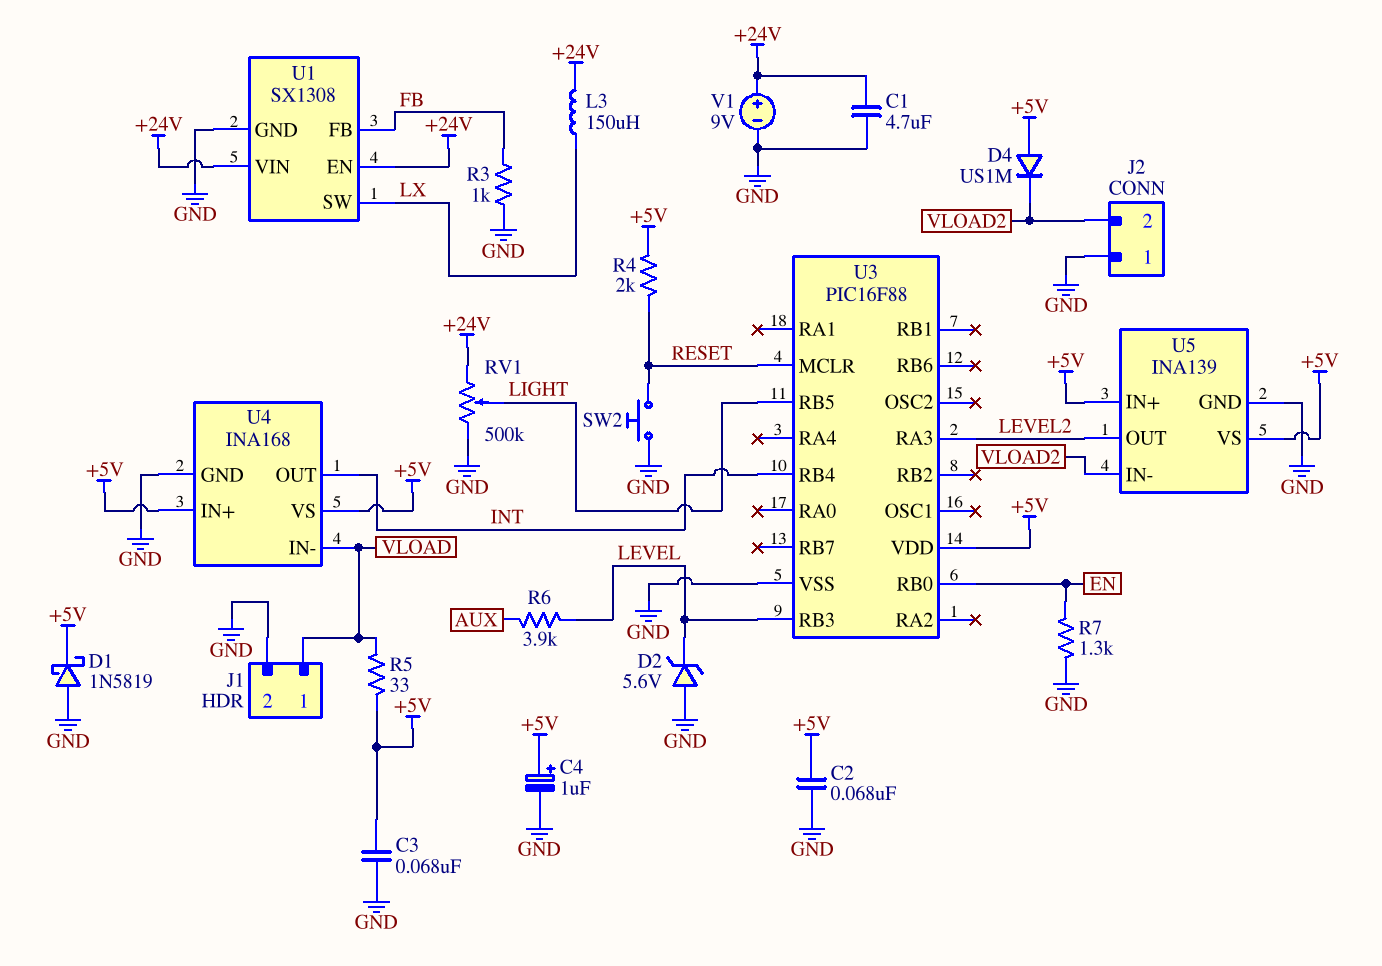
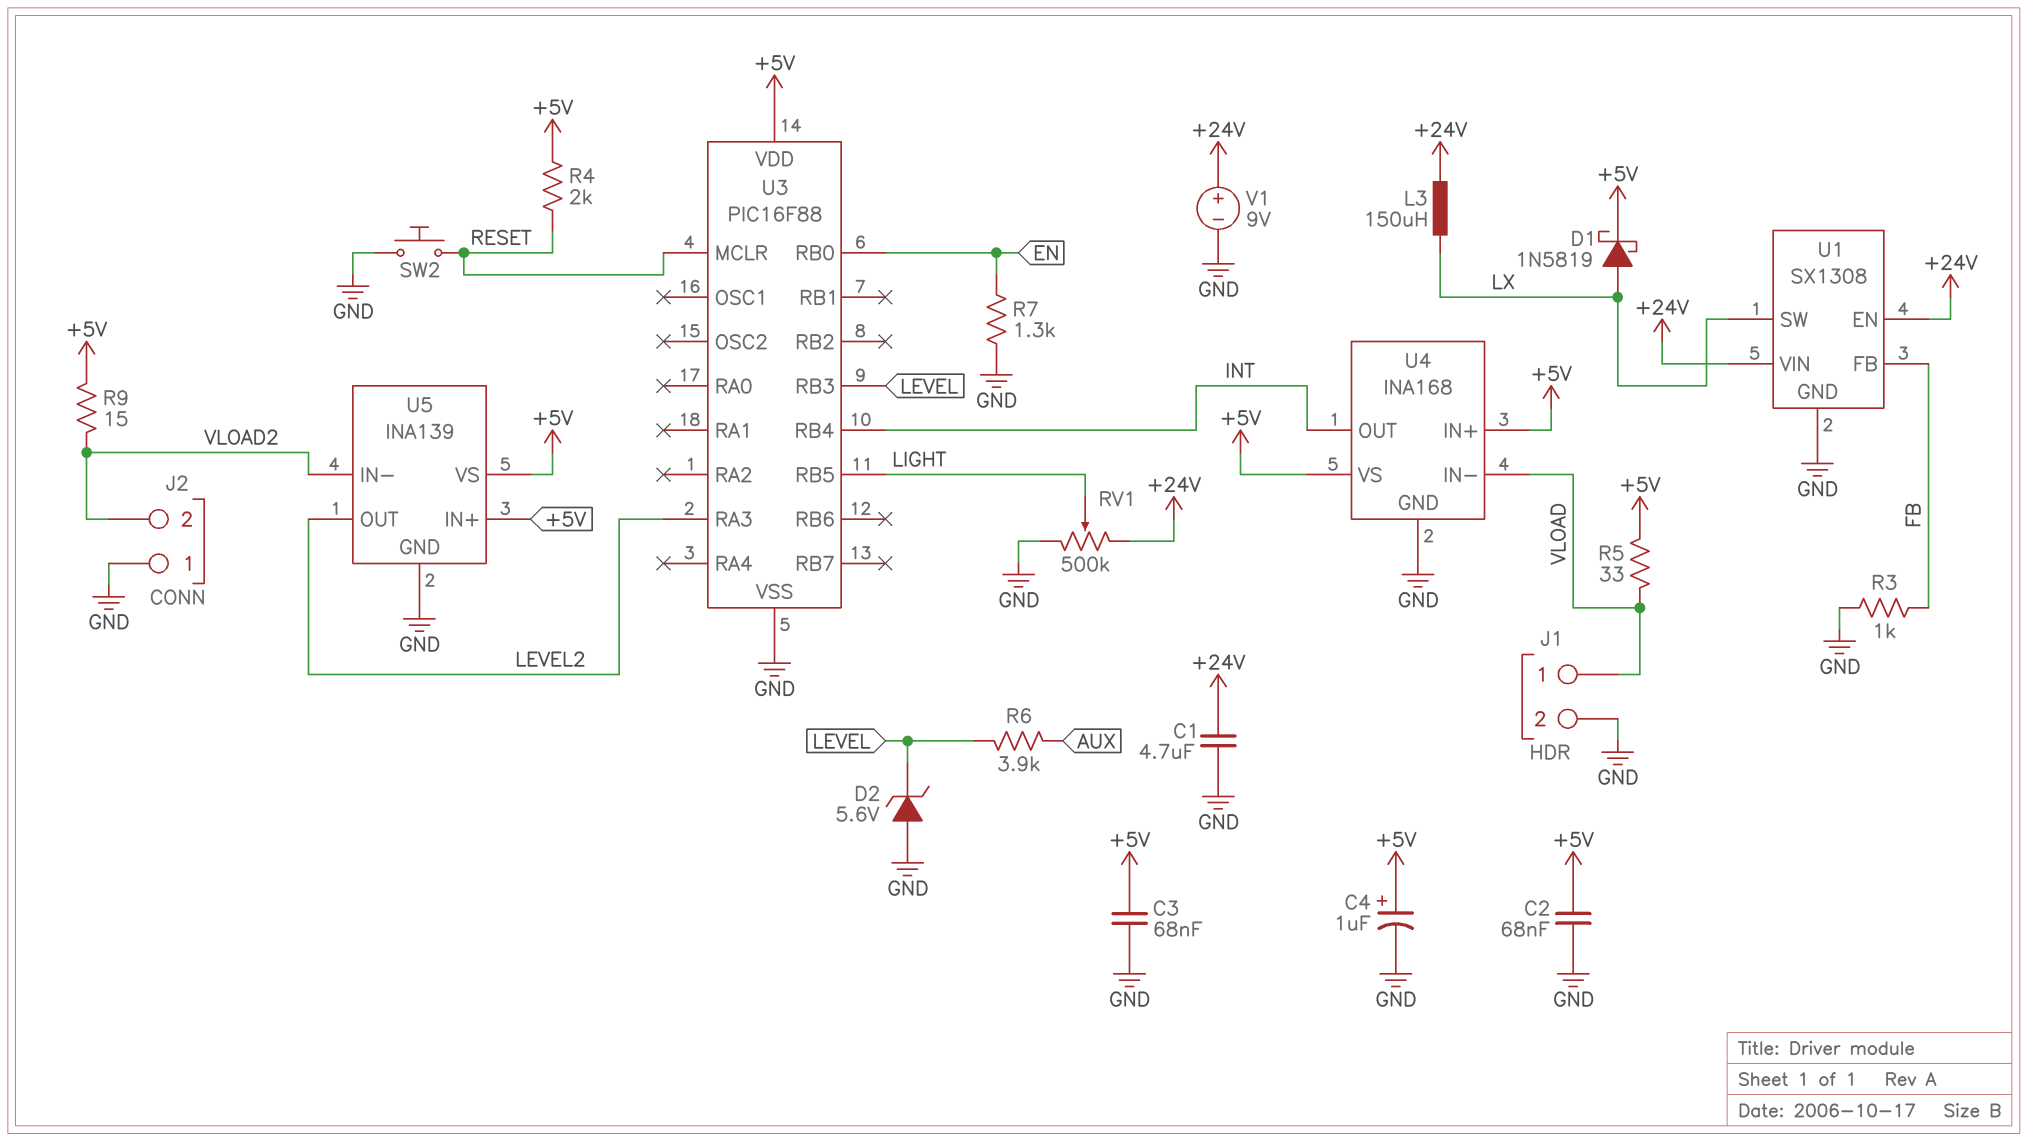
D1: schottky 1N5819 (A GND, K +5V) -> schottky 1N5819 (A LX, K +5V)
D4: diode US1M (A +5V, K VLOAD2) -> none
R9: none -> 15 (+5V, VLOAD2)

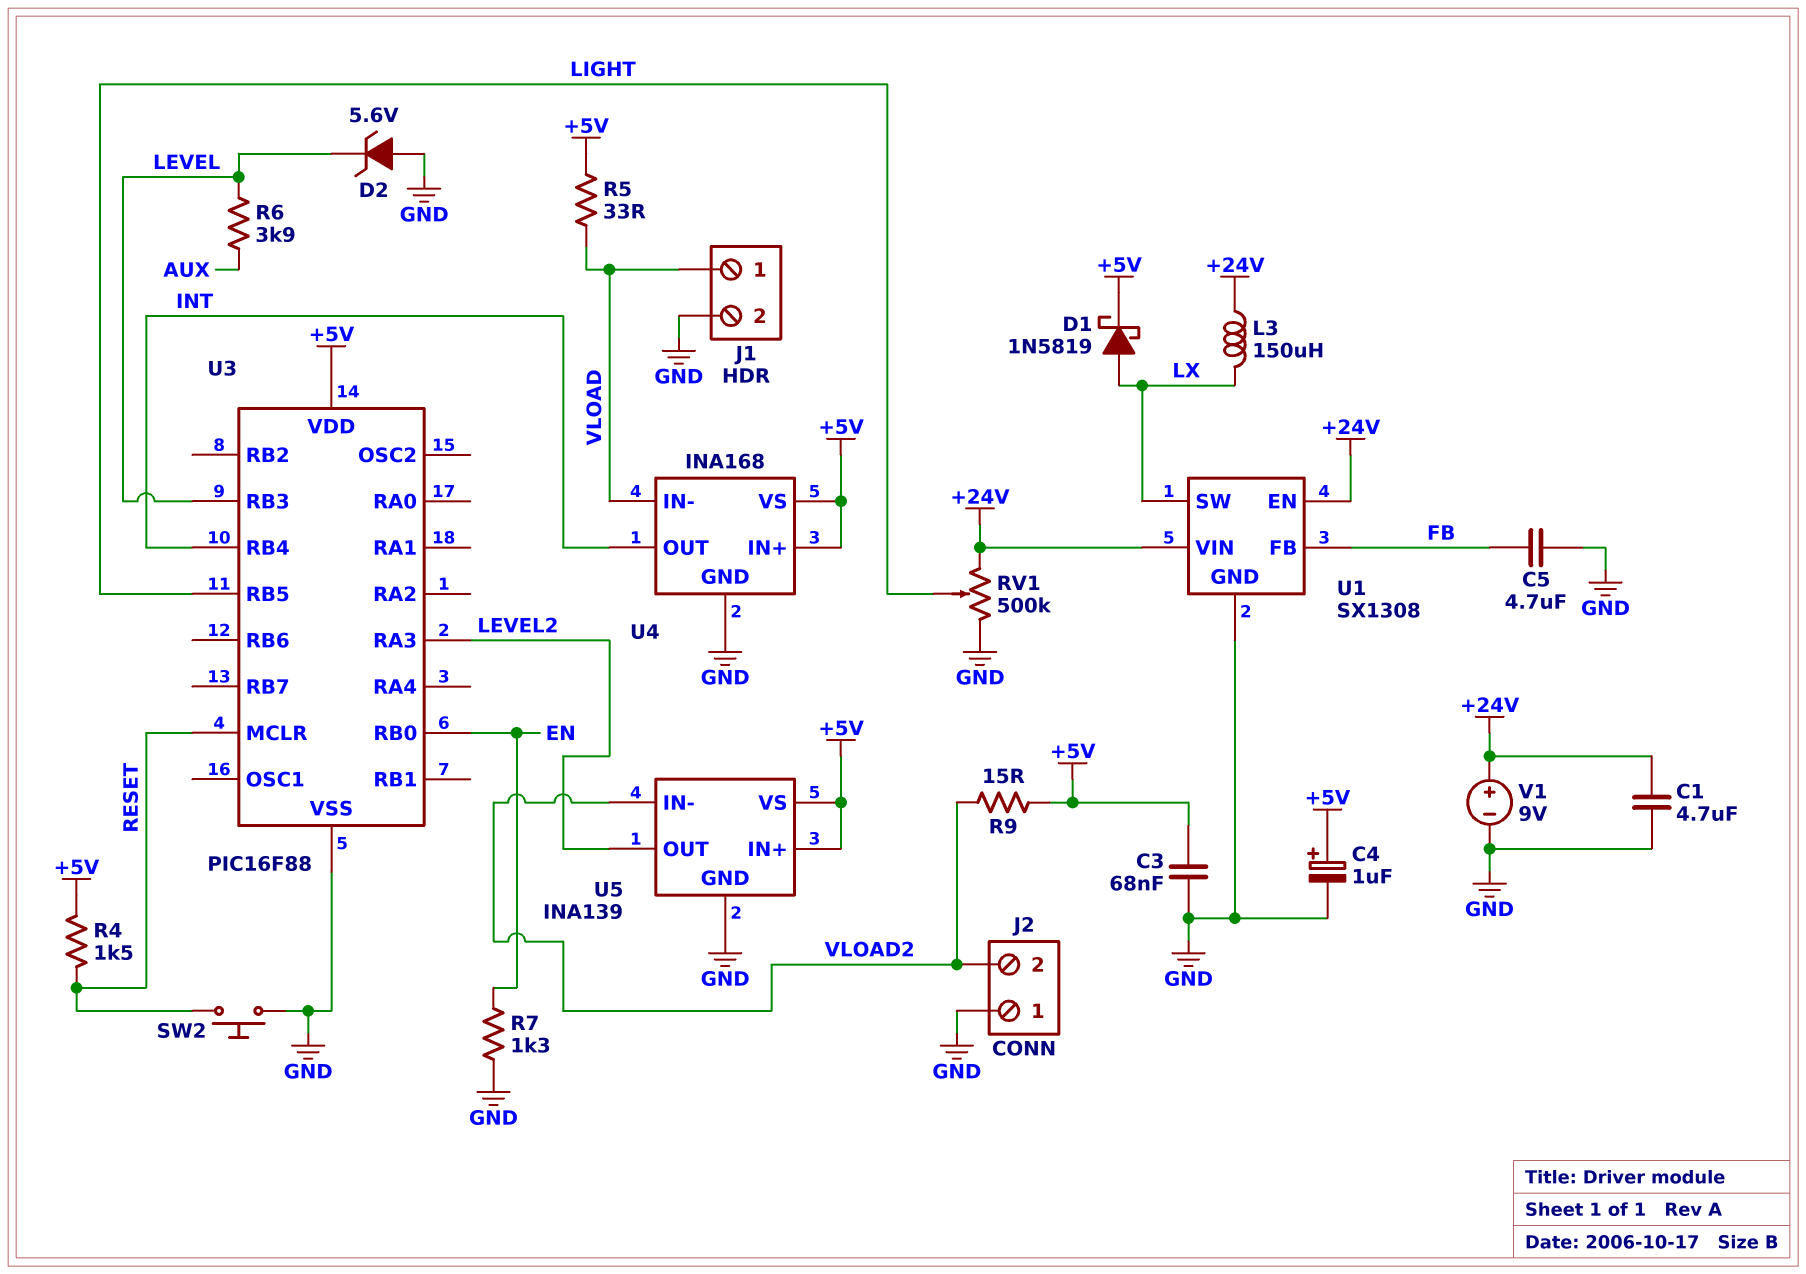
C2: 68nF (+5V, GND) -> none
C5: none -> 4.7uF (FB, GND)
R3: 1k (FB, GND) -> none
R4: 2k (+5V, RESET) -> 1.5k (+5V, RESET)

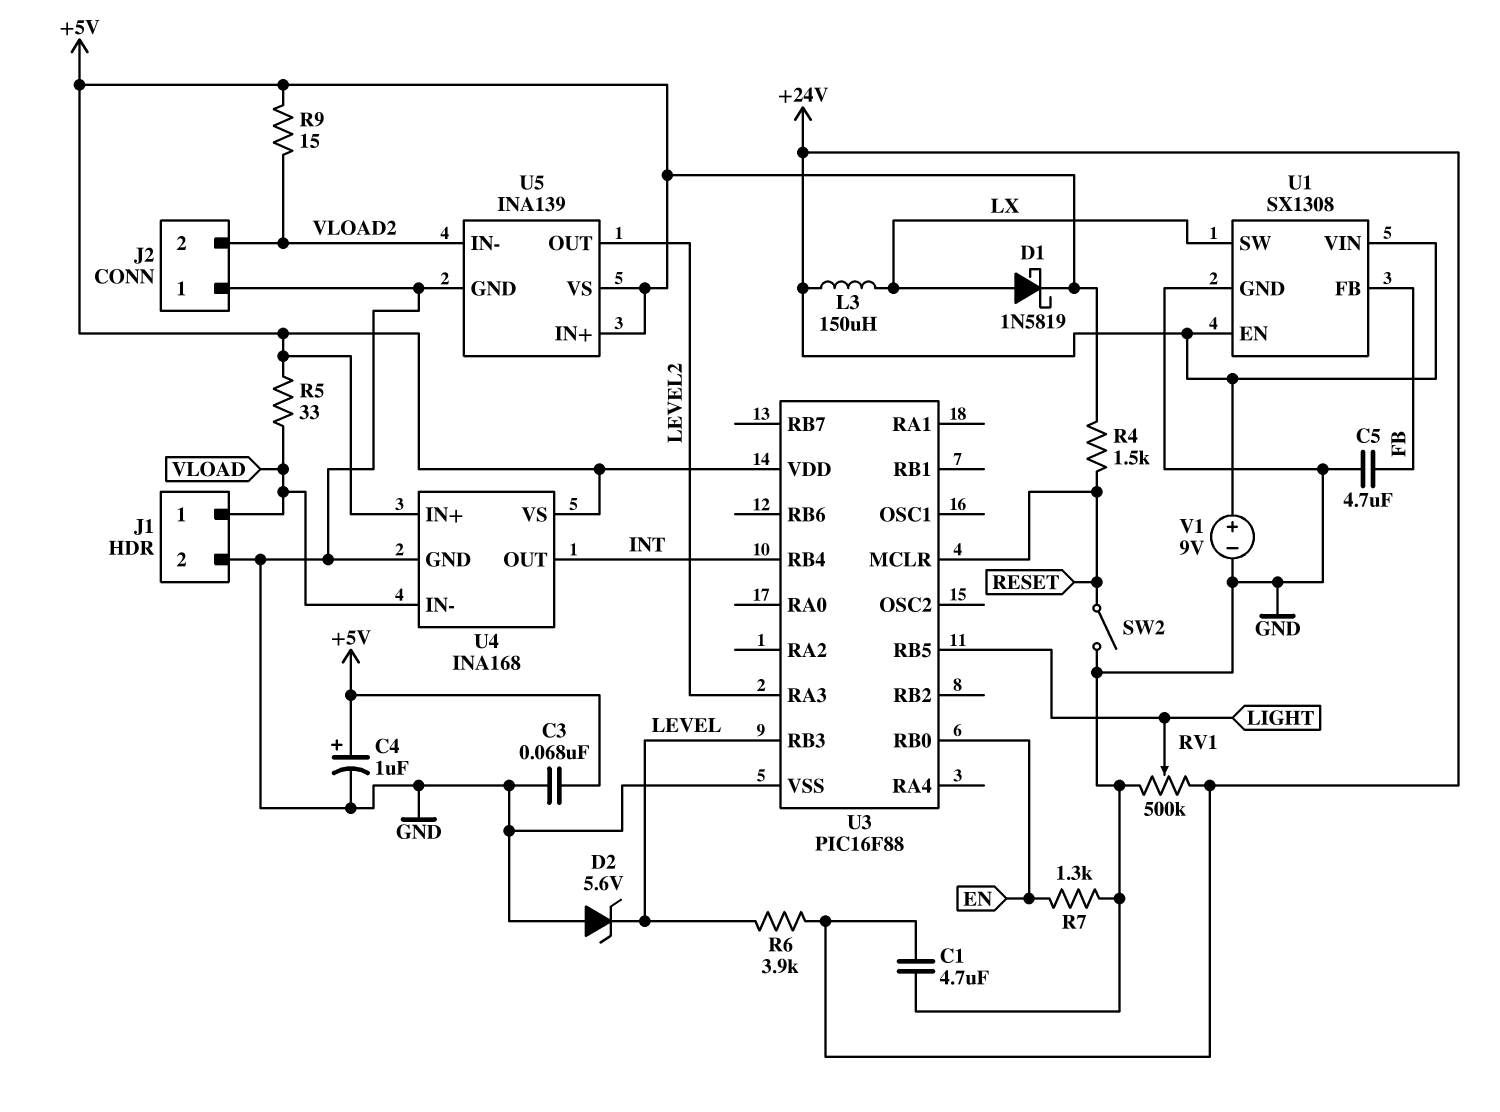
R6: 3.9k (AUX, LEVEL) -> 3.9k (+24V, LEVEL)
SW2: button (GND, RESET) -> switch (GND, RESET)

